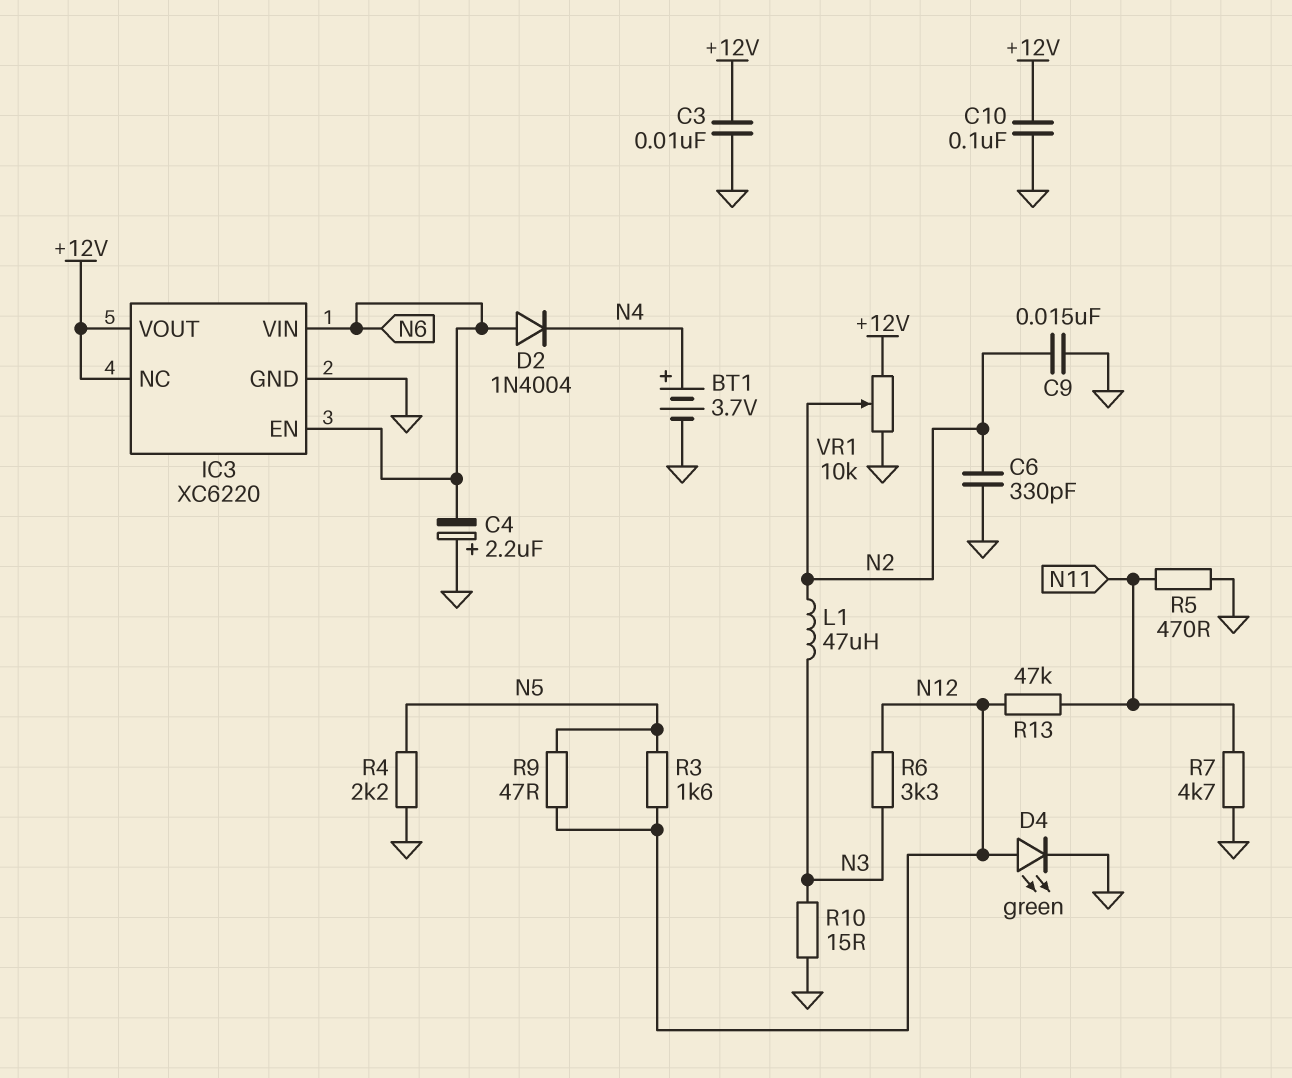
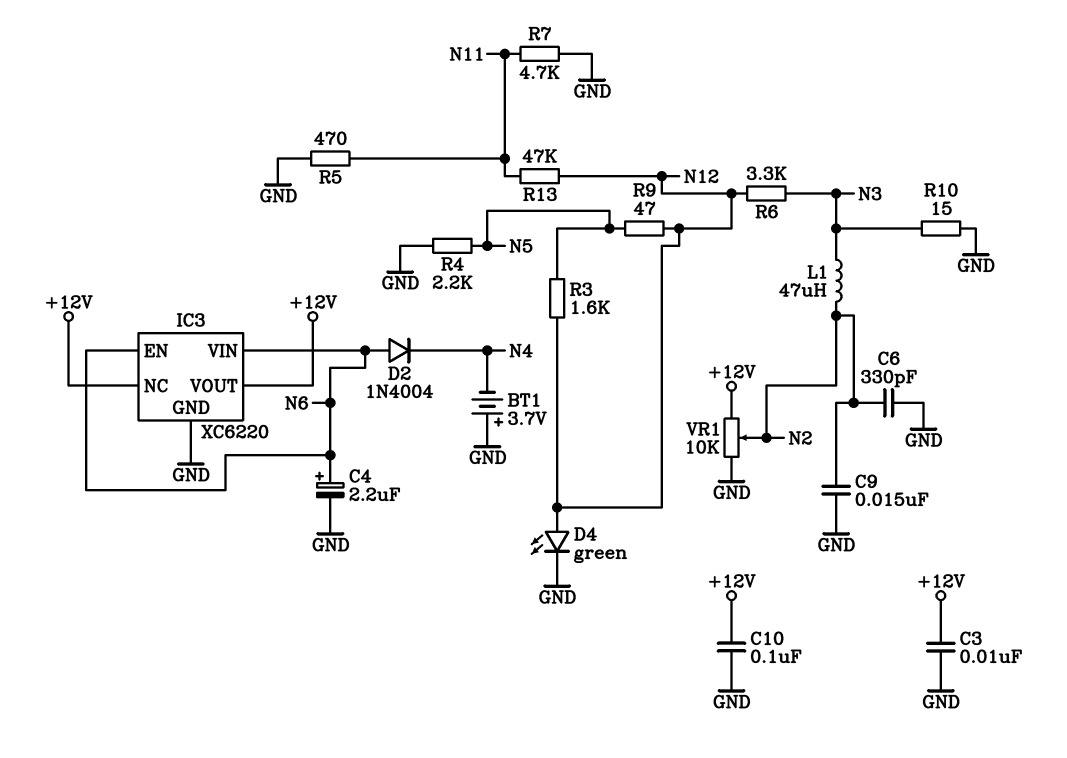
BT1: 3.7V (plus N4, minus GND) -> 3.7V (plus GND, minus N4)
C4: 2.2uF (plus GND, minus N6) -> 2.2uF (plus N6, minus GND)

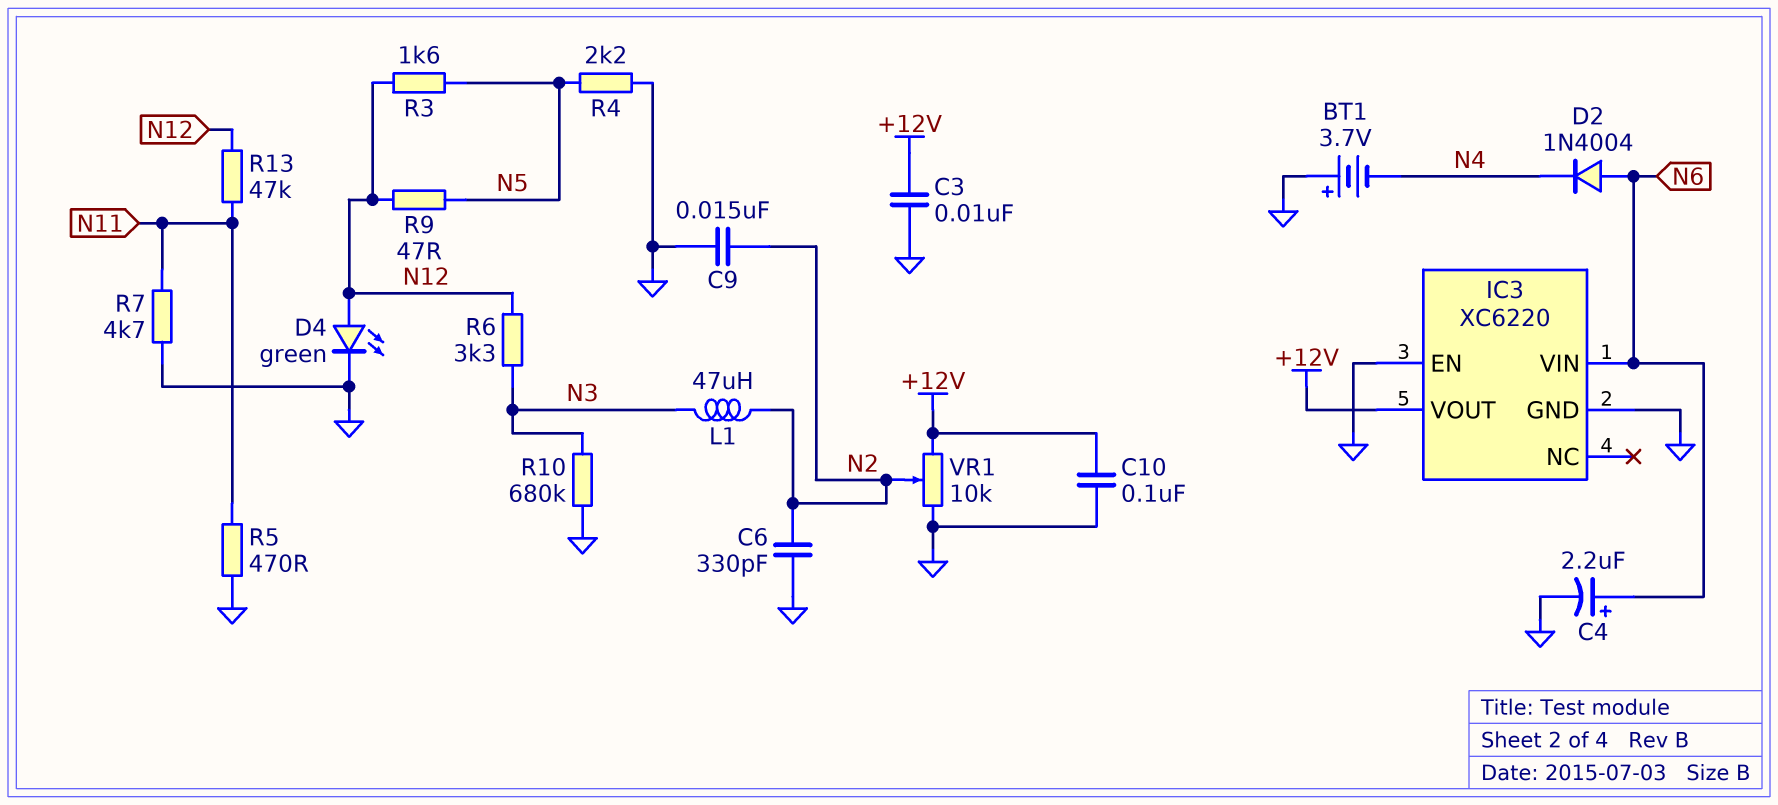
IC3 pin EN: N6 -> GND
IC3 pin NC: +12V -> none
R10: 15 (GND, N3) -> 680k (GND, N3)

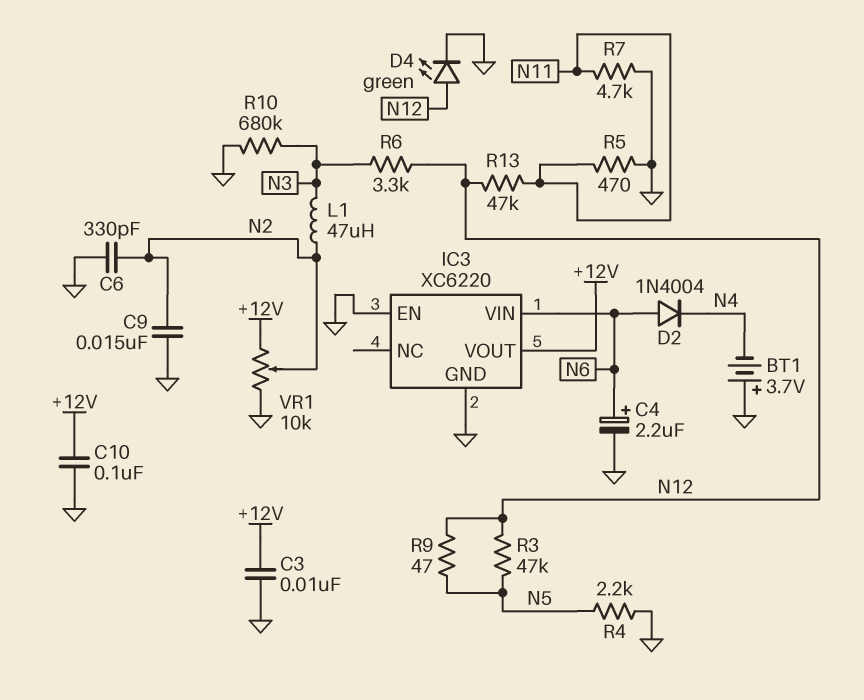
R3: 1.6k (N5, N12) -> 47k (N5, N12)

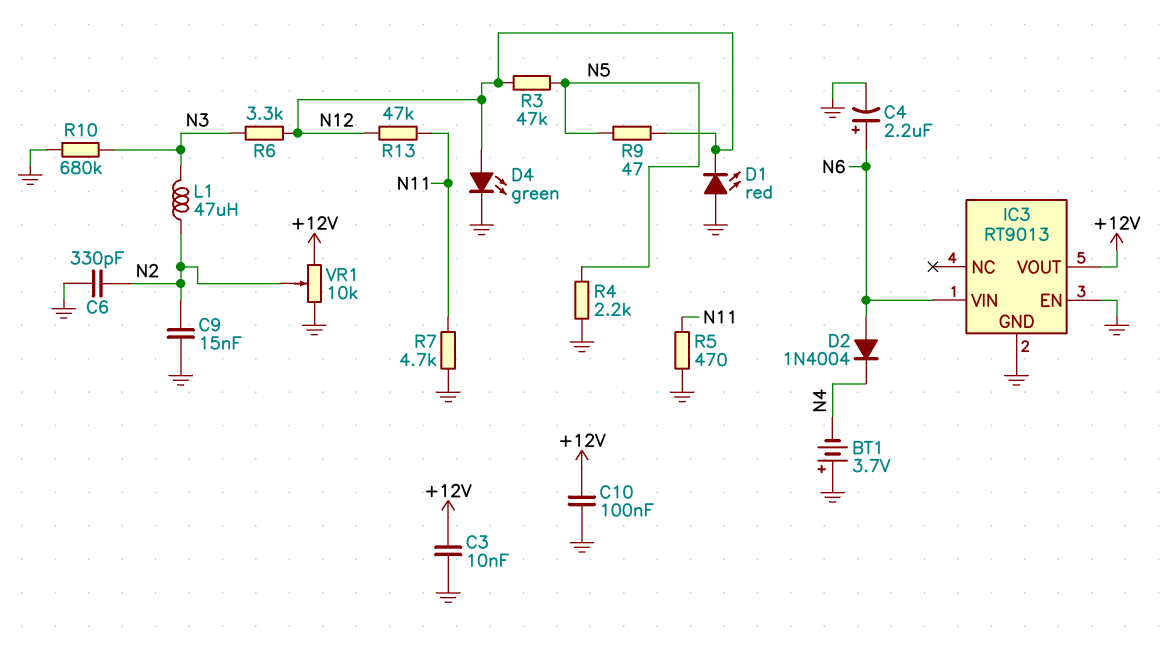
D1: none -> LED red (A GND, K N12)
IC3: XC6220 -> RT9013

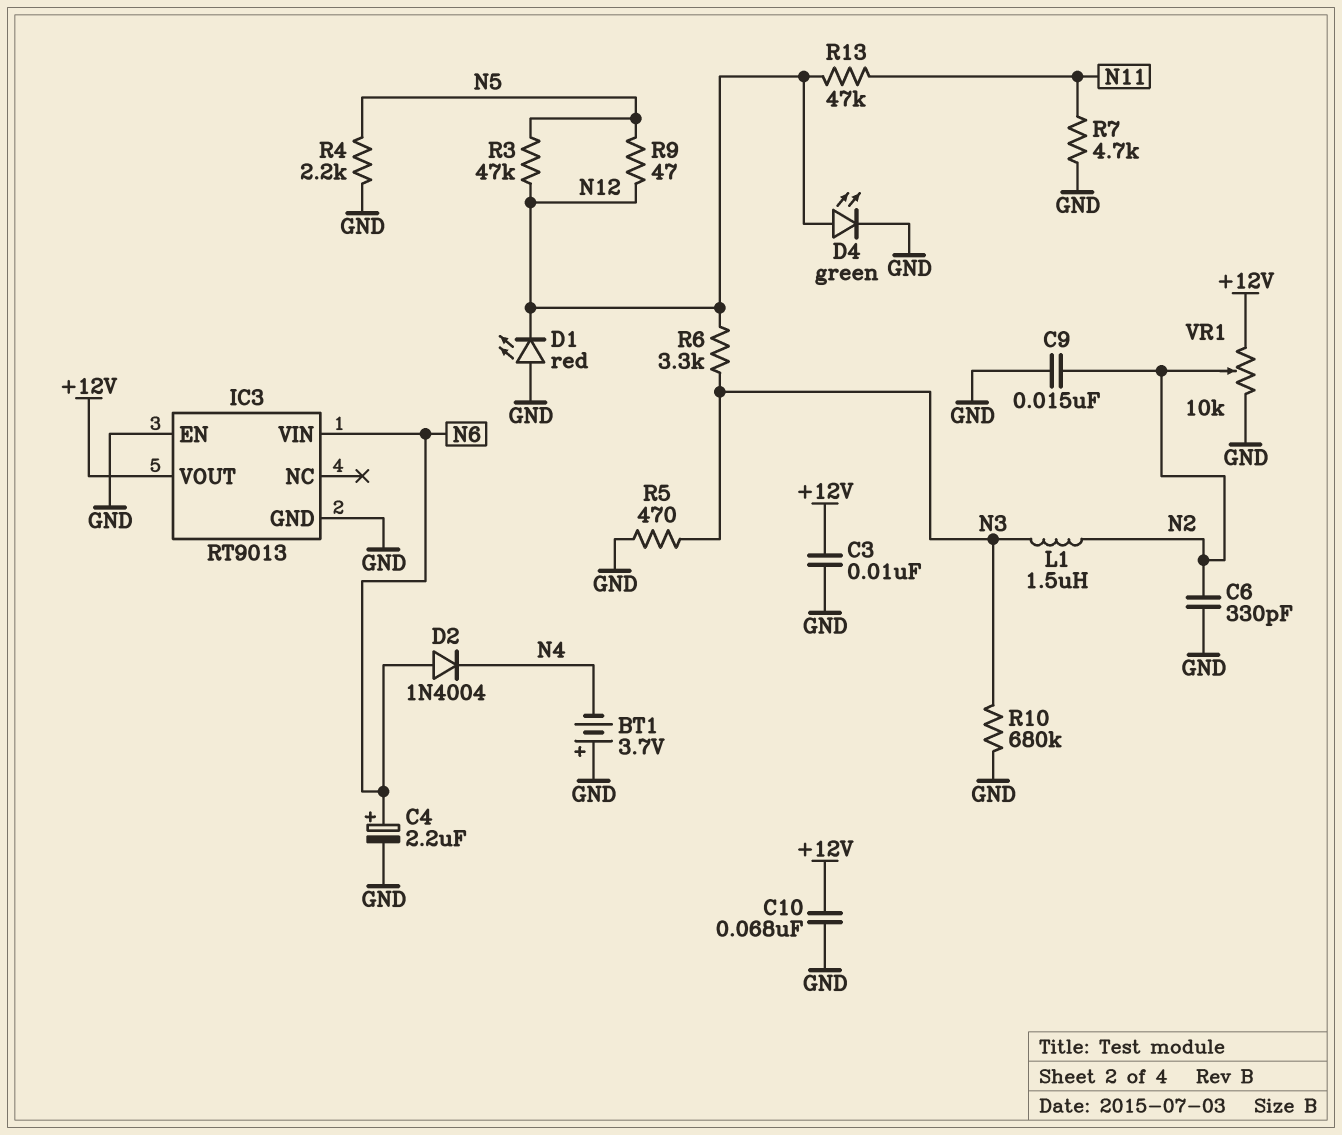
C10: 100nF (+12V, GND) -> 68nF (+12V, GND)
L1: 47uH (N2, N3) -> 1.5uH (N2, N3)
R5: 470 (GND, N11) -> 470 (GND, N3)

